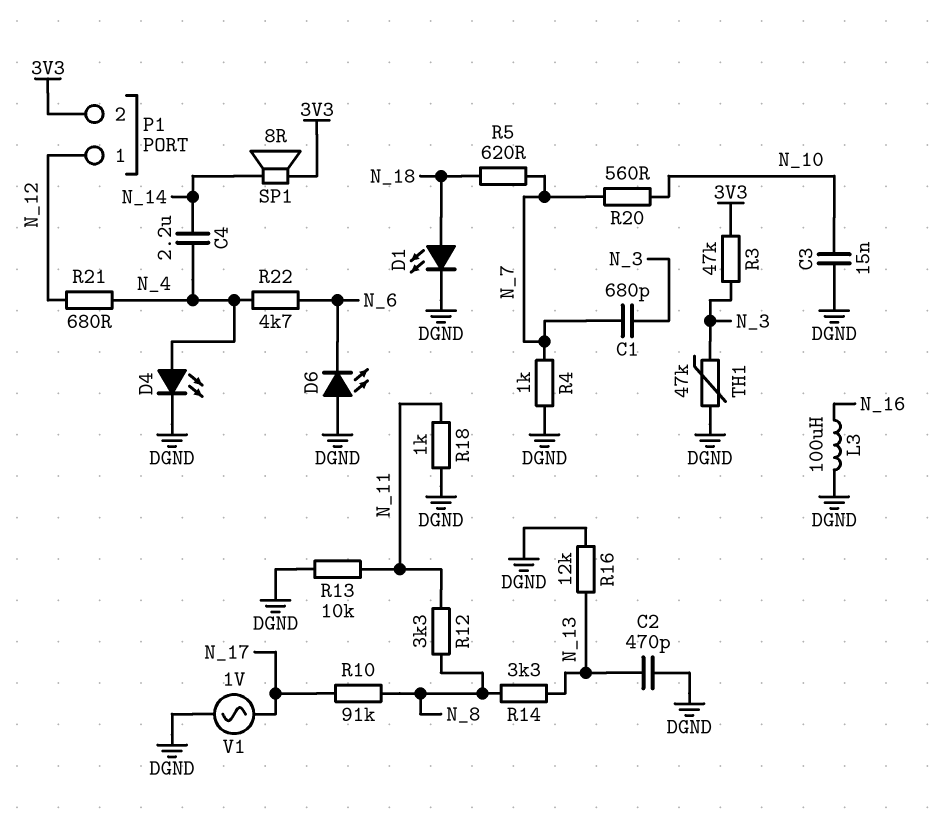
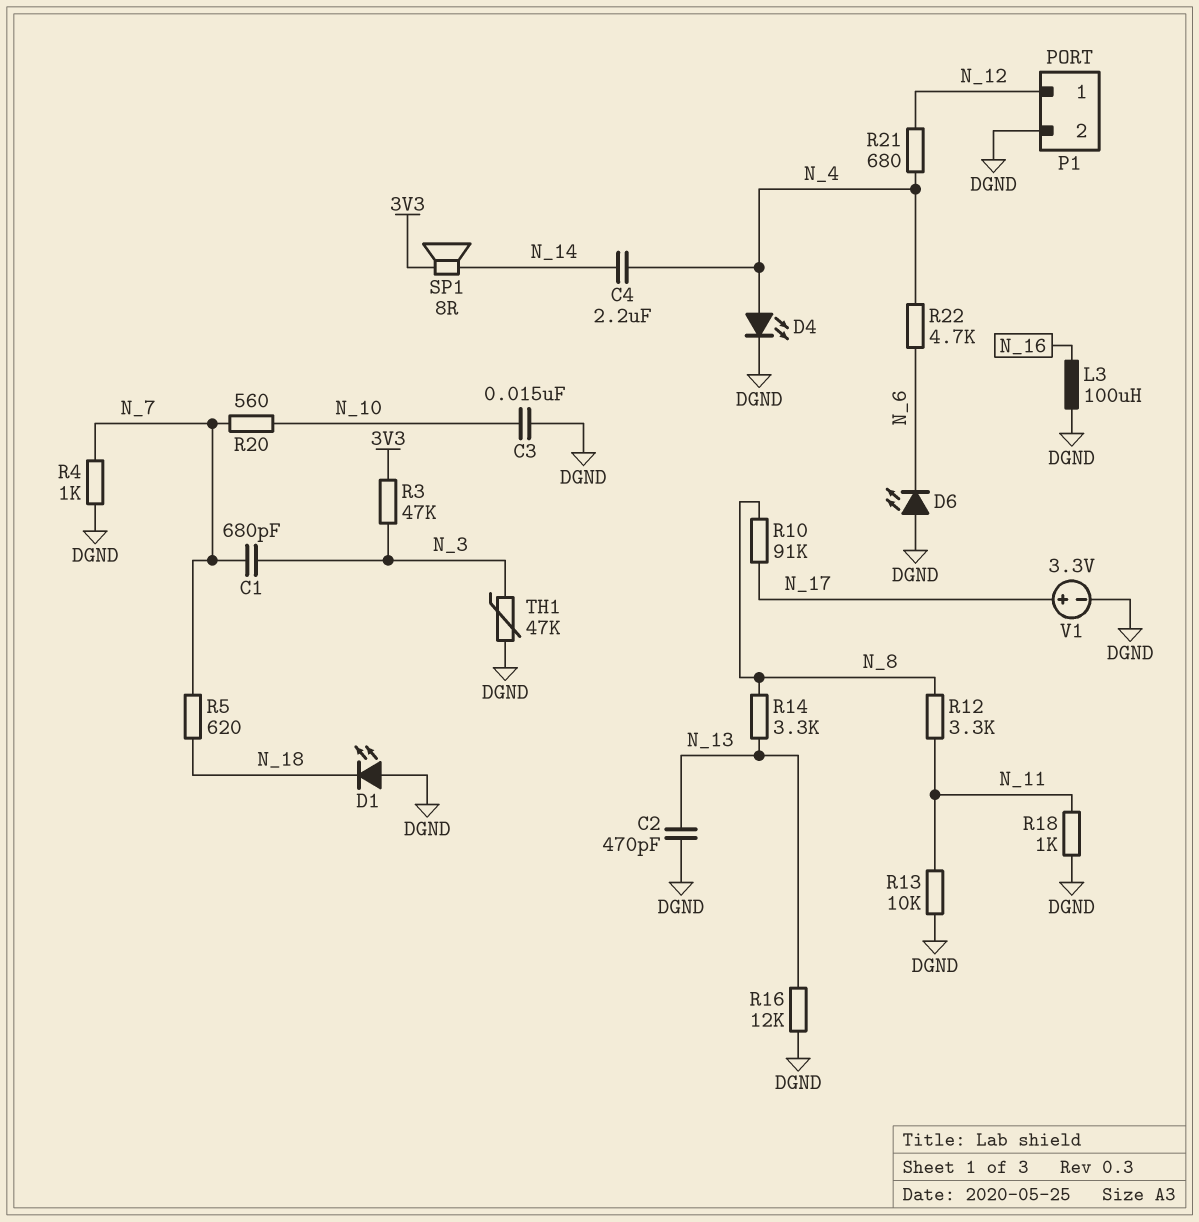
D1: LED (A N_18, K DGND) -> LED (A DGND, K N_18)
P1 pin 2: 3V3 -> DGND
V1: AC 1V (DGND, N_17) -> 3.3V (plus N_17, minus DGND)

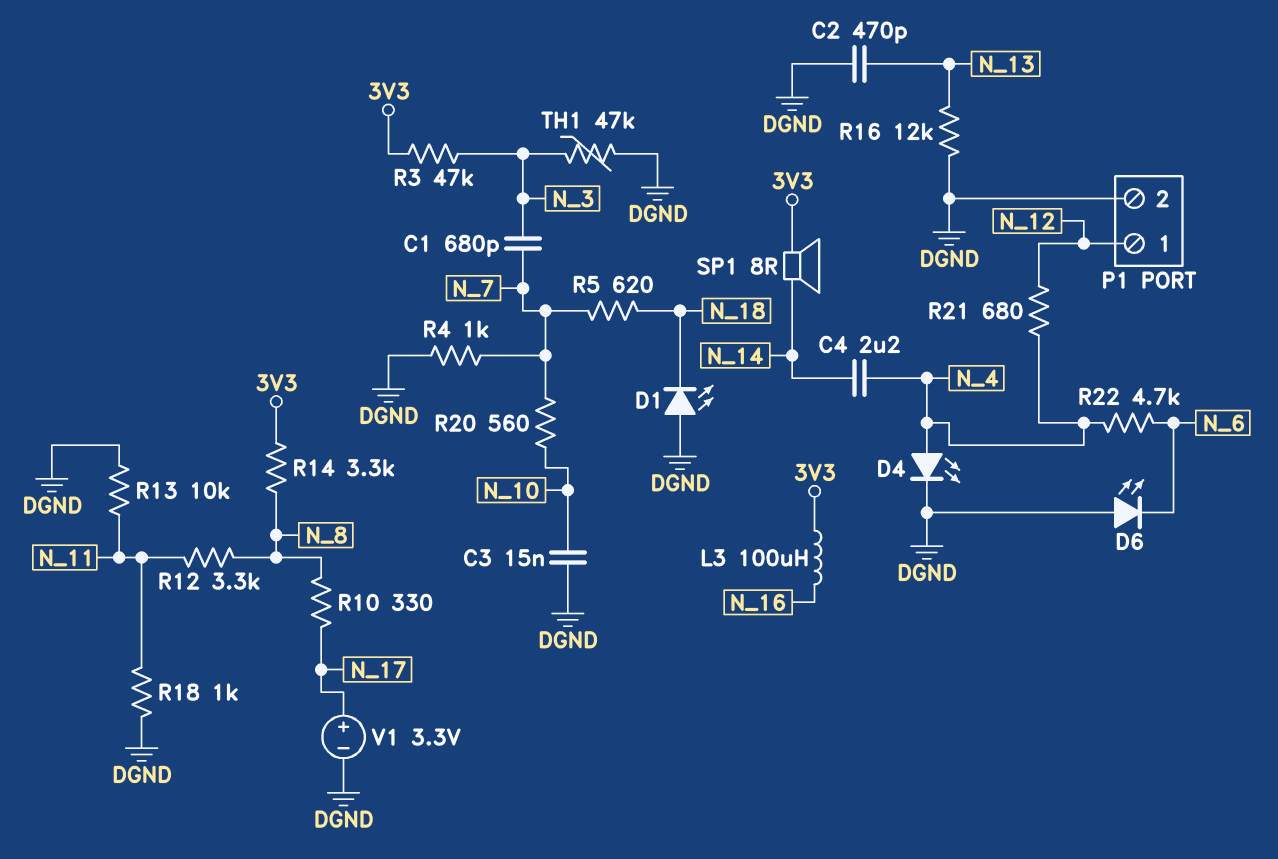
L3: 100uH (DGND, N_16) -> 100uH (3V3, N_16)
R10: 91k (N_8, N_17) -> 330 (N_8, N_17)
R14: 3.3k (N_8, N_13) -> 3.3k (3V3, N_8)

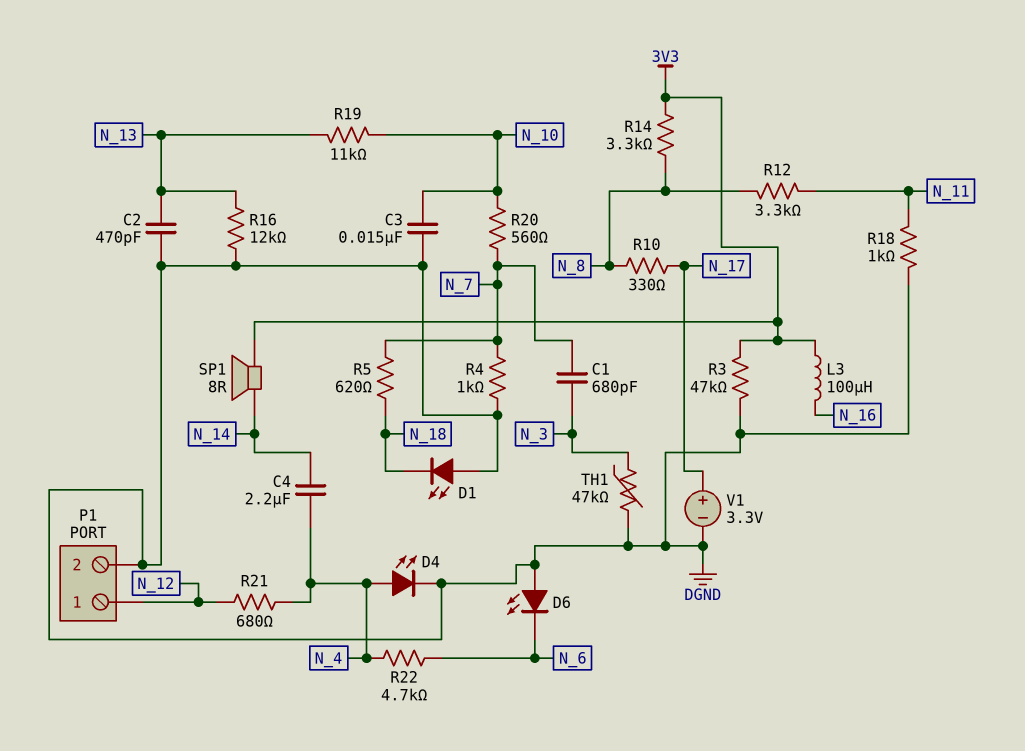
R3: 47k (3V3, N_3) -> 47k (3V3, DGND)
R13: 10k (DGND, N_11) -> none
R19: none -> 11k (N_10, N_13)

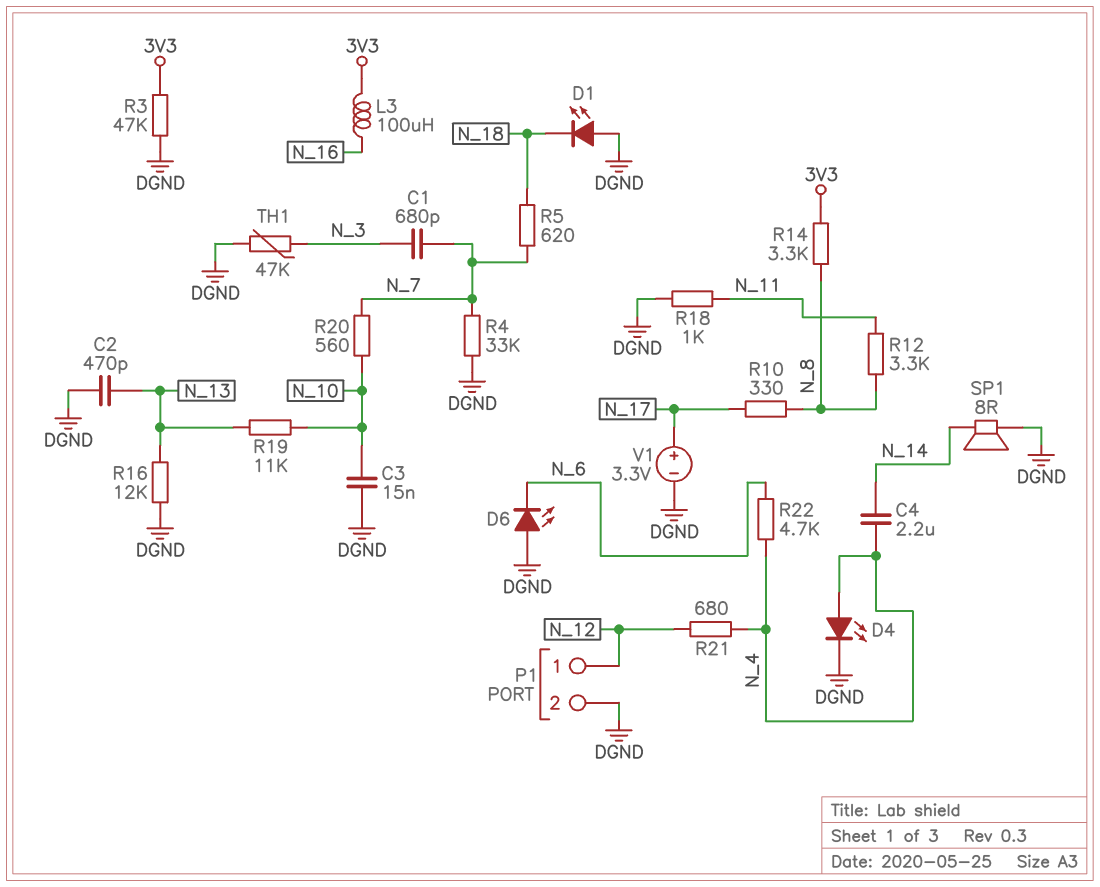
R4: 1k (DGND, N_7) -> 33k (DGND, N_7)
SP1: speaker 8R (3V3, N_14) -> speaker 8R (DGND, N_14)

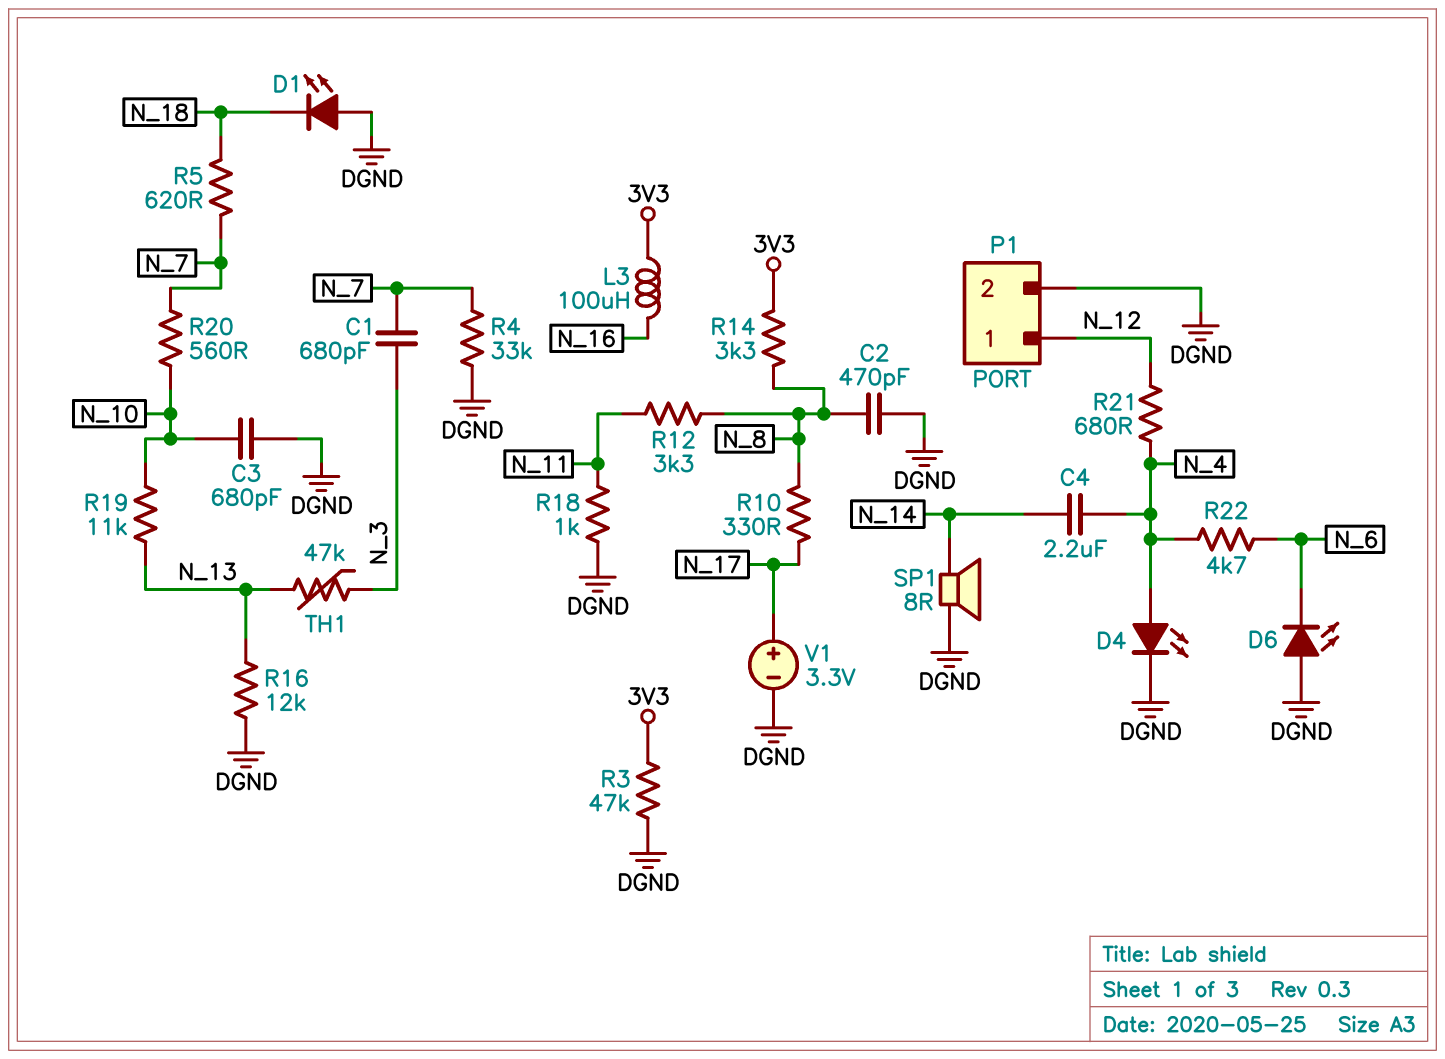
C2: 470pF (DGND, N_13) -> 470pF (DGND, N_8)
C3: 15nF (DGND, N_10) -> 680pF (DGND, N_10)
TH1: 47k (DGND, N_3) -> 47k (N_3, N_13)

